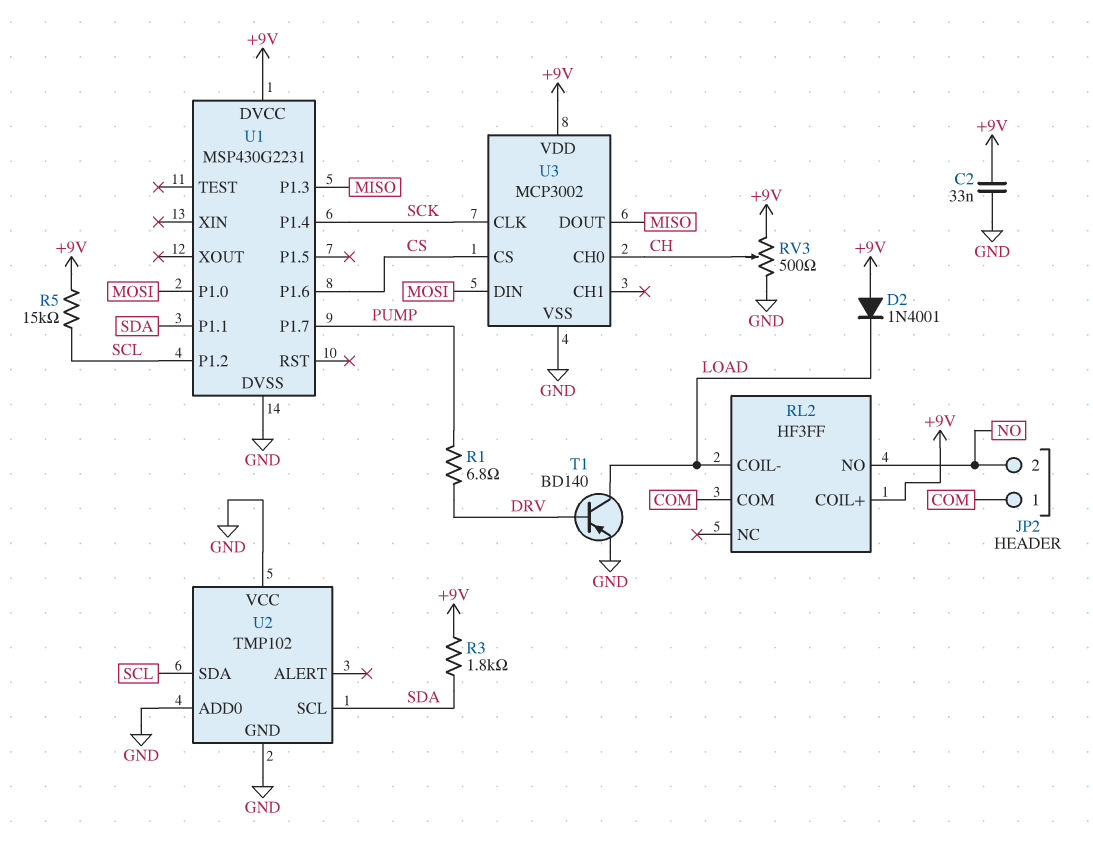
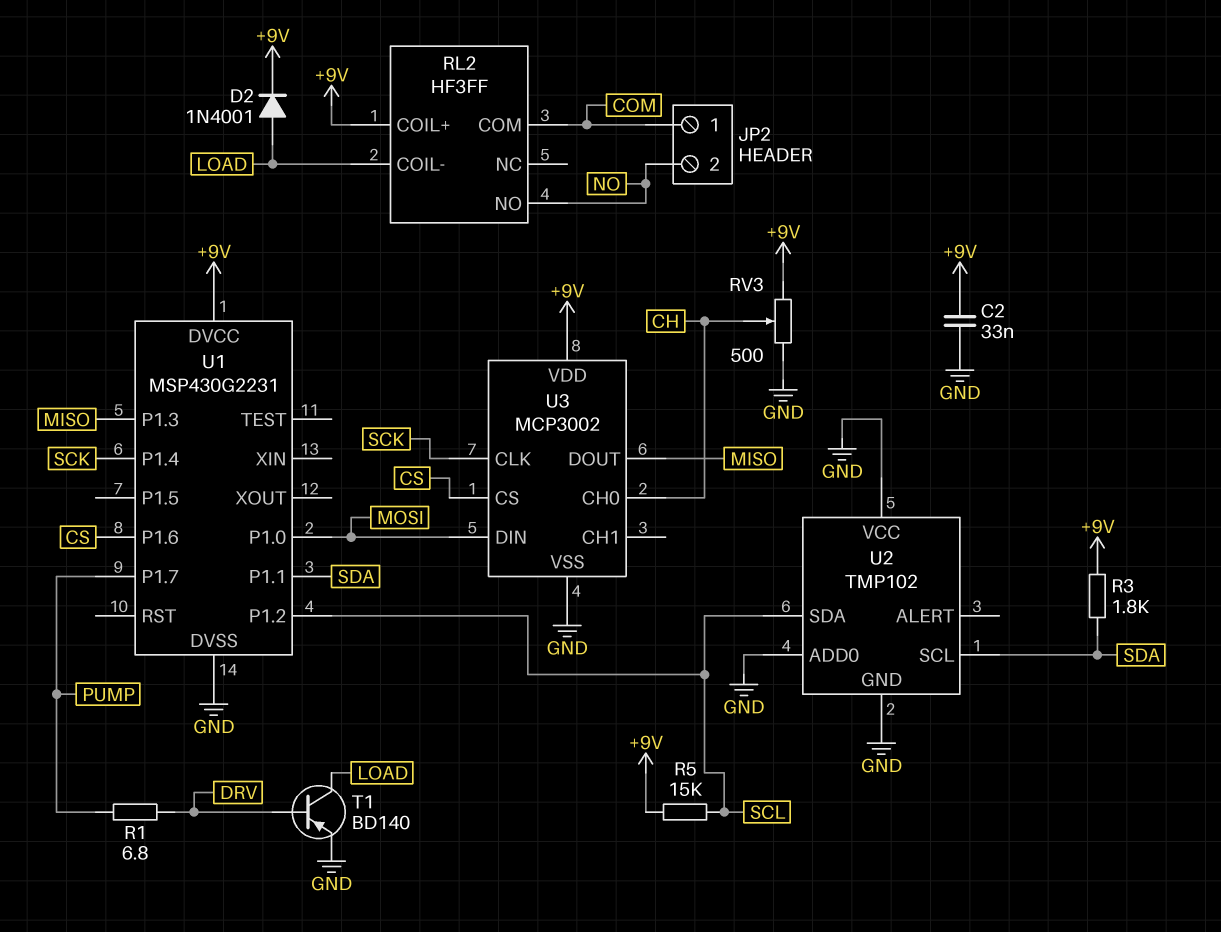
D2: diode 1N4001 (A +9V, K LOAD) -> diode 1N4001 (A LOAD, K +9V)

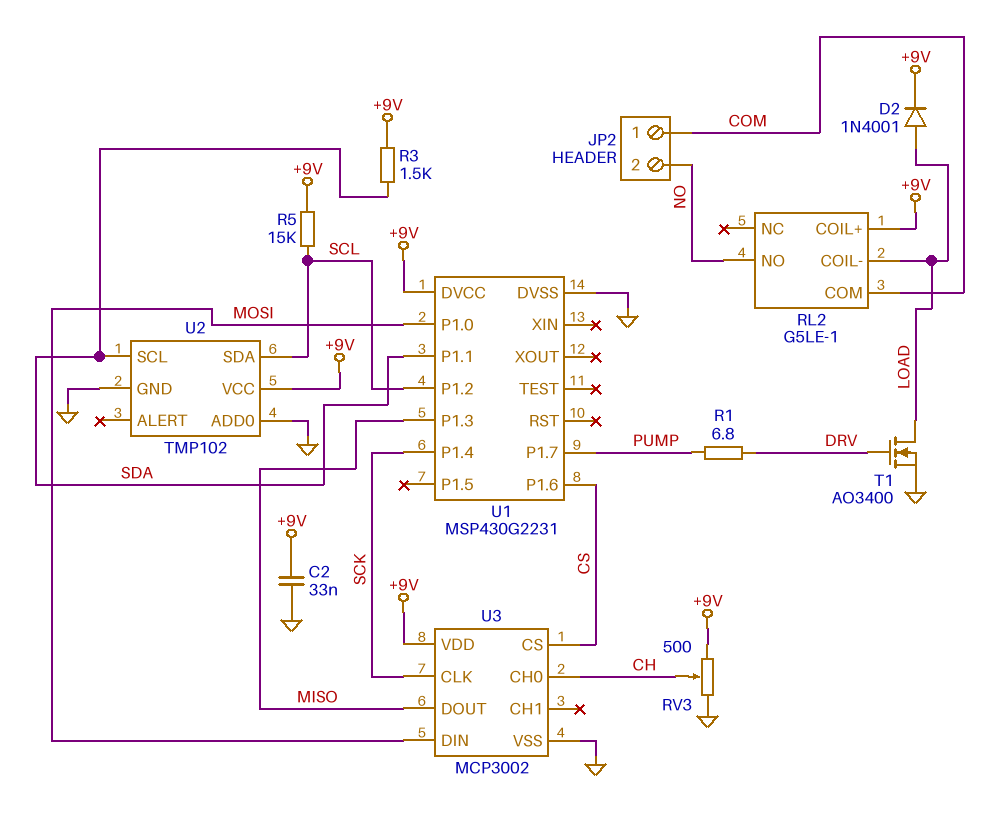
R3: 1.8k (+9V, SDA) -> 1.5k (+9V, SDA)
RL2: HF3FF -> G5LE-1
T1: PNP BD140 (B DRV, C LOAD, E GND) -> NMOS AO3400 (G DRV, D LOAD, S GND)
U2 pin VCC: GND -> +9V

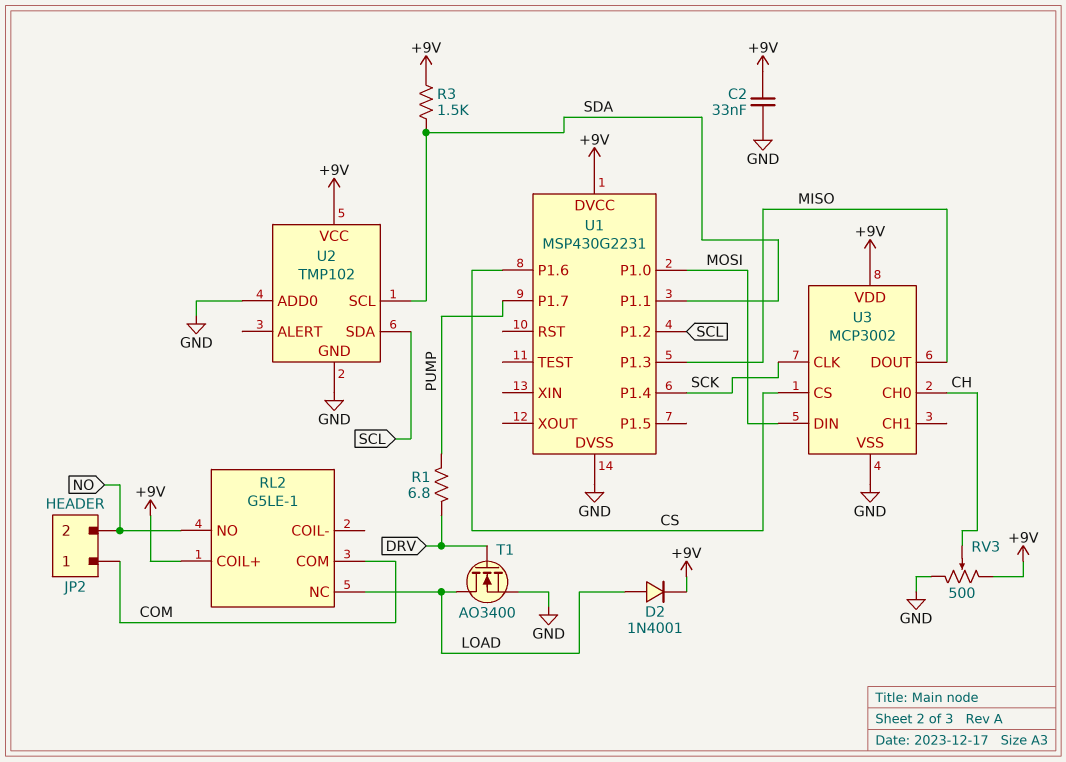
R5: 15k (+9V, SCL) -> none
RL2 pin COIL-: LOAD -> none
RL2 pin NC: none -> LOAD

